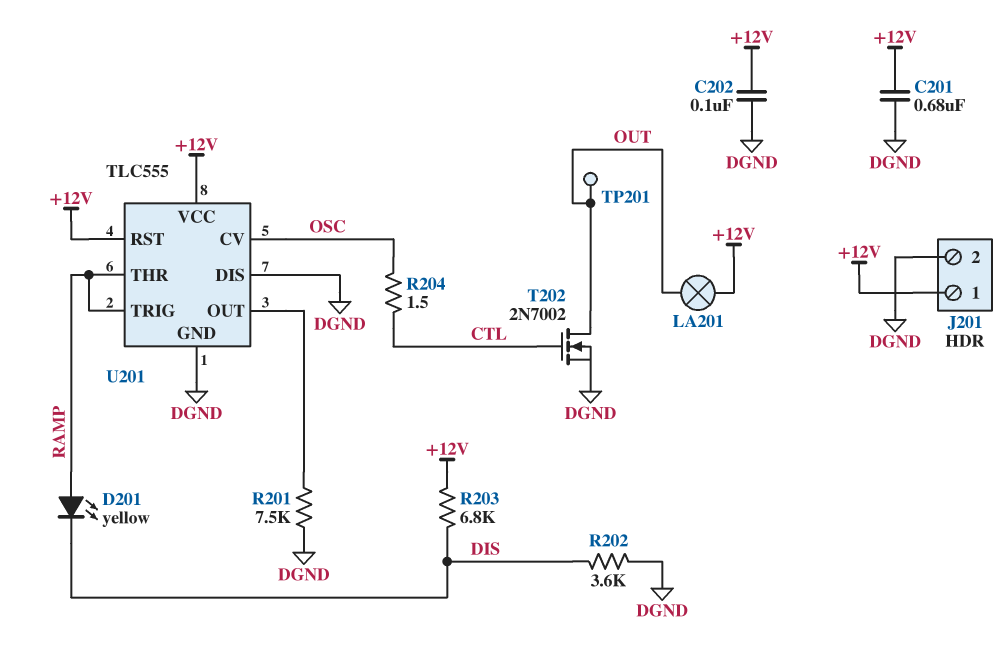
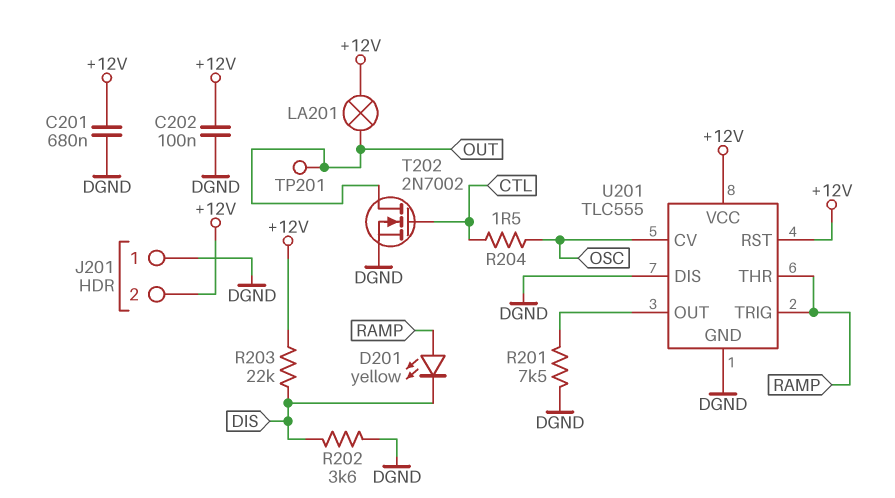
J201 pin 1: +12V -> DGND
J201 pin 2: DGND -> +12V
R203: 6.8k (+12V, DIS) -> 22k (+12V, DIS)

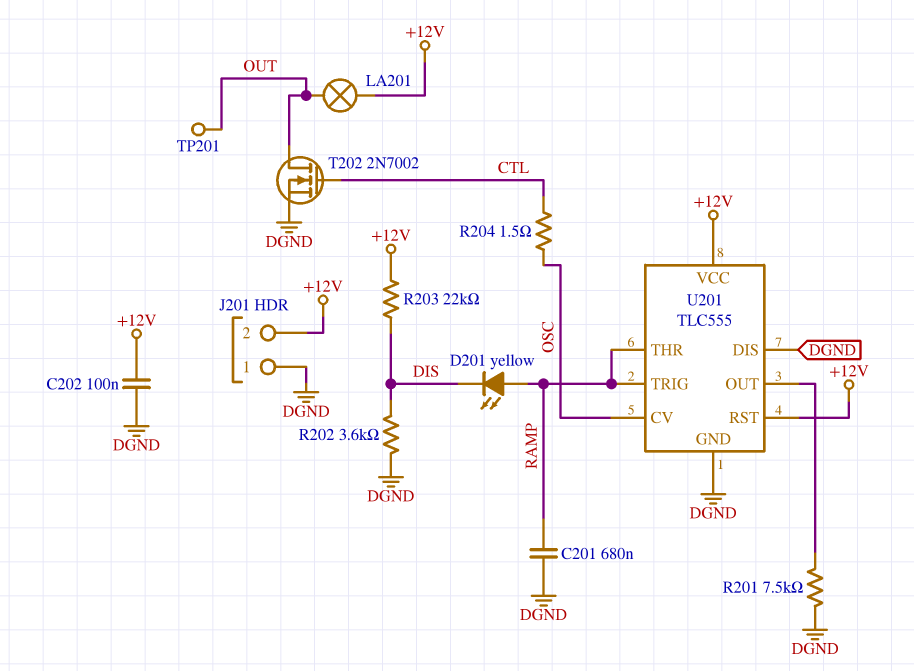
C201: 680nF (+12V, DGND) -> 680nF (DGND, RAMP)

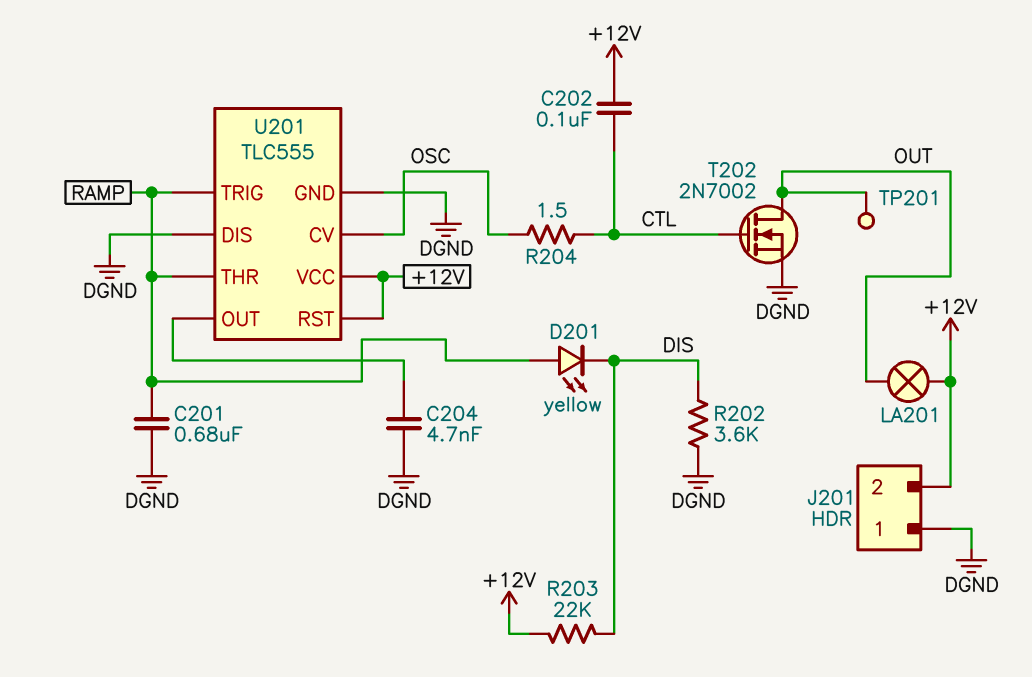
C202: 100nF (+12V, DGND) -> 100nF (+12V, CTL)
C204: none -> 4.7nF (DGND, U201/OUT)
R201: 7.5k (DGND, U201/OUT) -> none

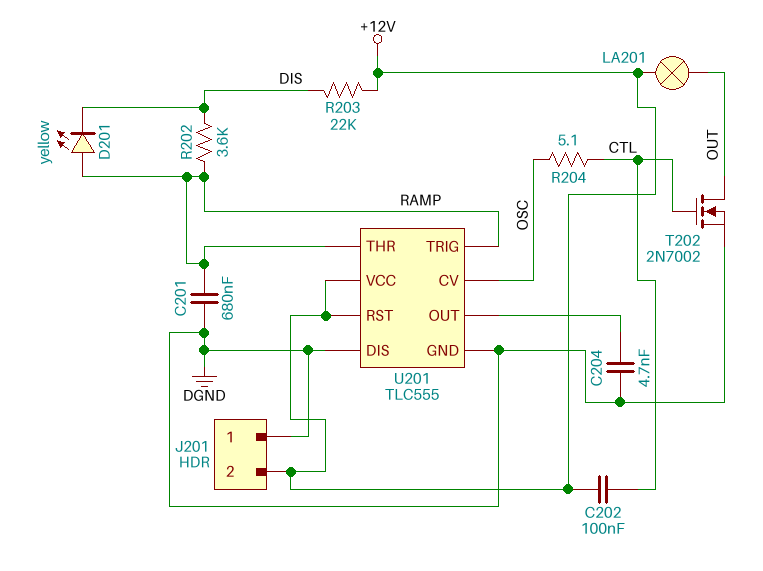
R202: 3.6k (DGND, DIS) -> 3.6k (DIS, RAMP)
R204: 1.5 (CTL, OSC) -> 5.1 (CTL, OSC)
TP201: test point (OUT) -> none

